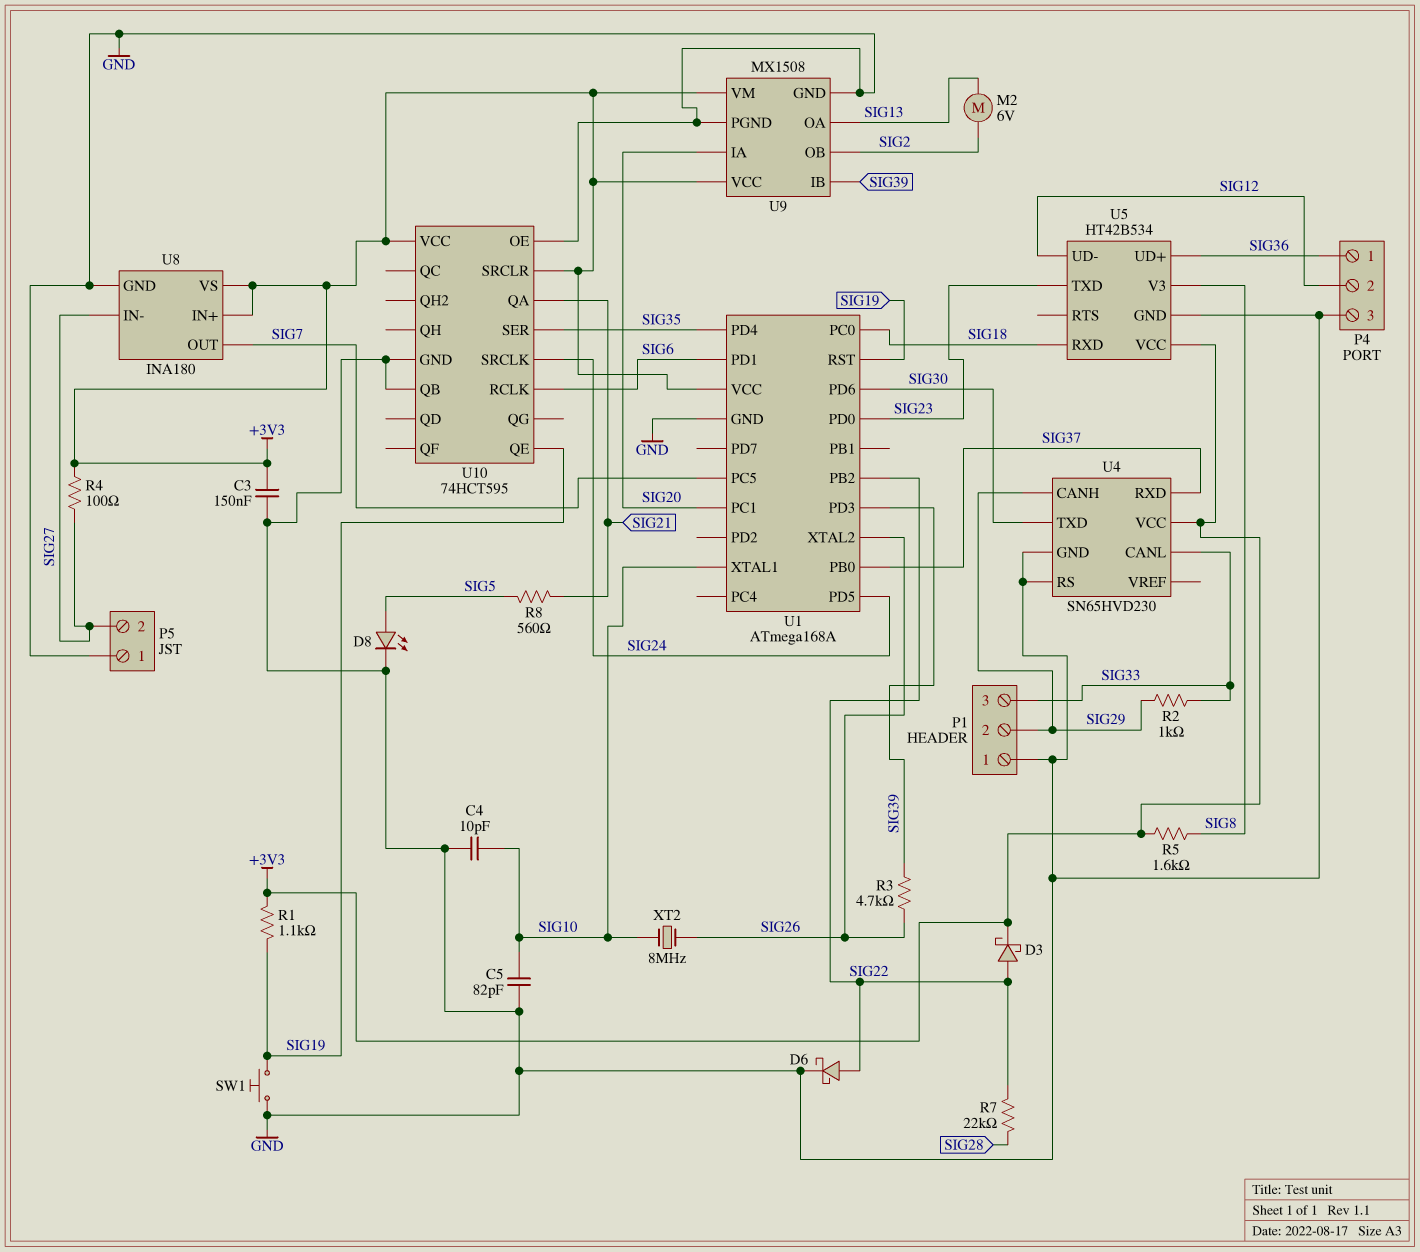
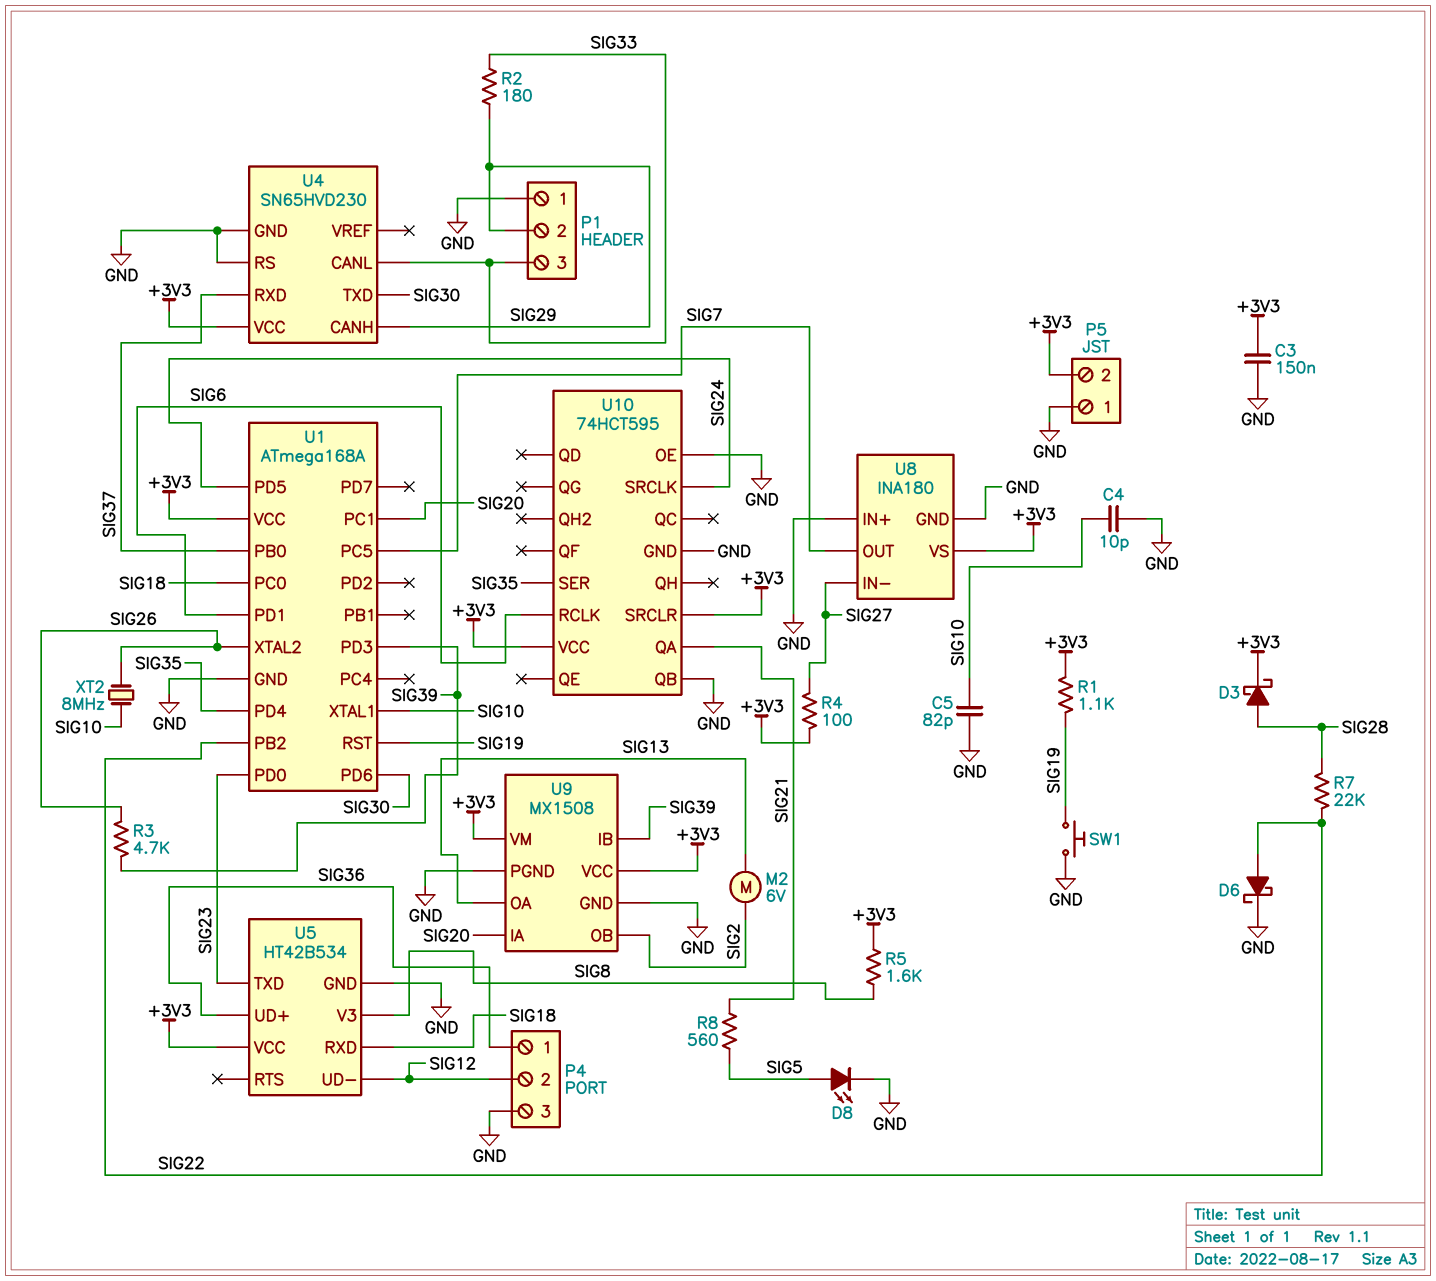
D3: schottky (A SIG22, K +3V3) -> schottky (A SIG28, K +3V3)
P5 pin 2: SIG27 -> +3V3
R2: 1k (SIG29, SIG33) -> 180 (SIG29, SIG33)
U8 pin IN+: +3V3 -> GND
U10 pin QE: SIG19 -> none

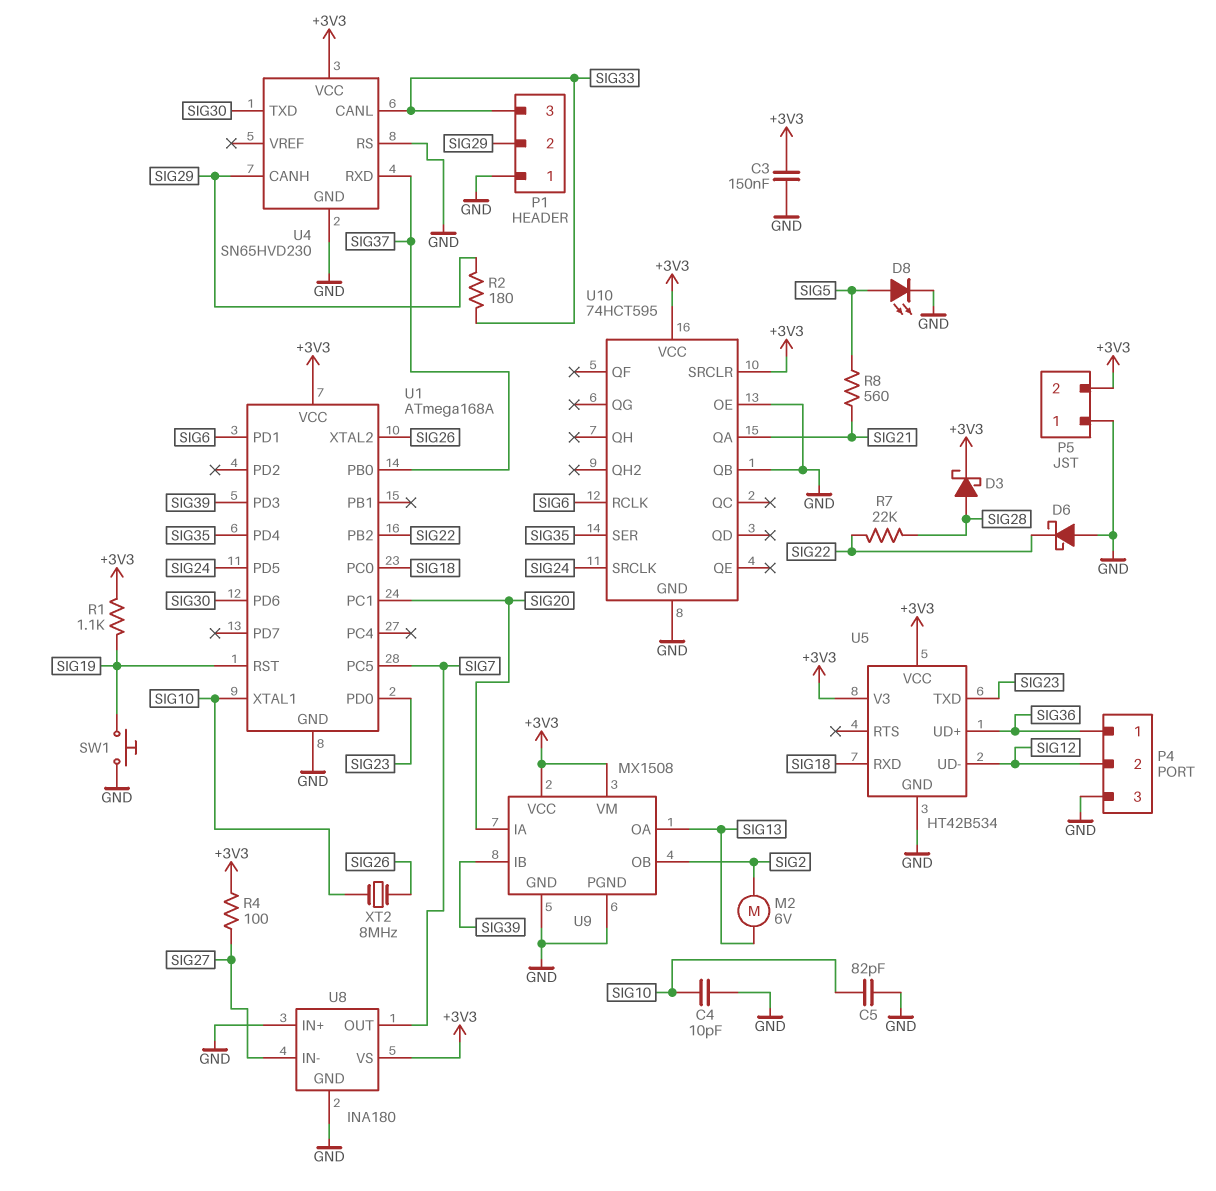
D6: schottky (A SIG22, K GND) -> schottky (A GND, K SIG22)
R3: 4.7k (SIG26, SIG39) -> none
R5: 1.6k (+3V3, SIG8) -> none
U5 pin V3: SIG8 -> +3V3

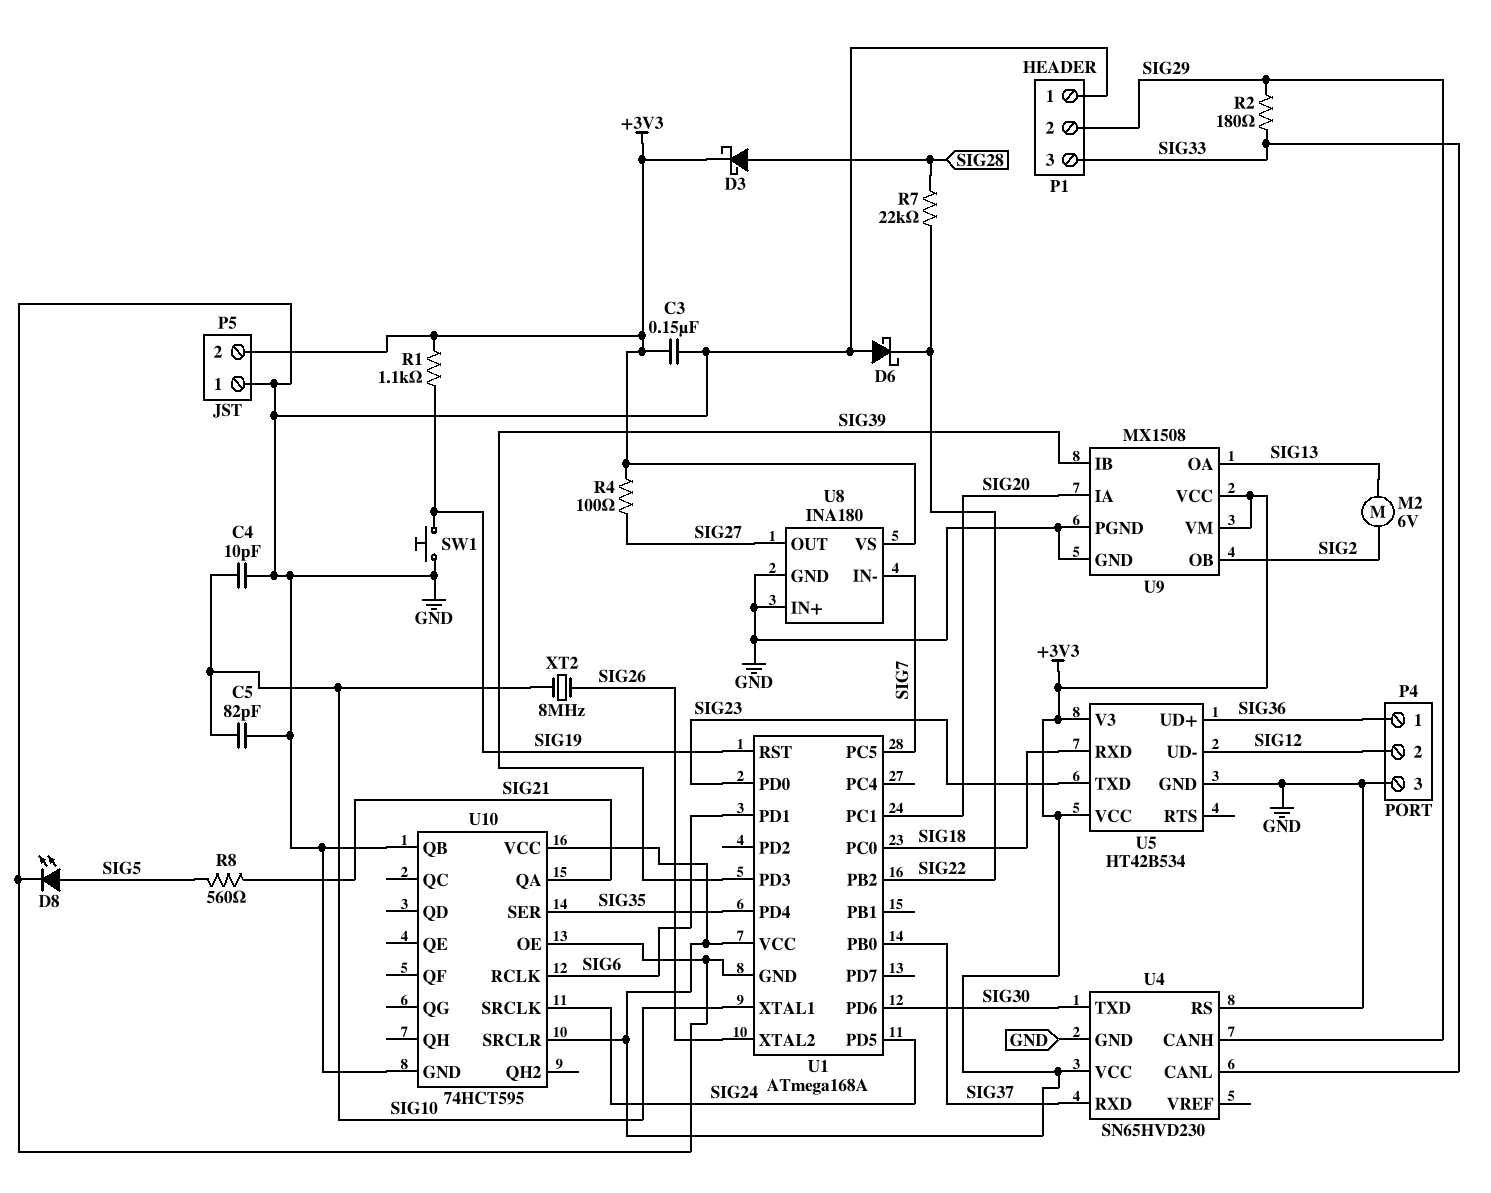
U8 pin IN-: SIG27 -> SIG7
U8 pin OUT: SIG7 -> SIG27

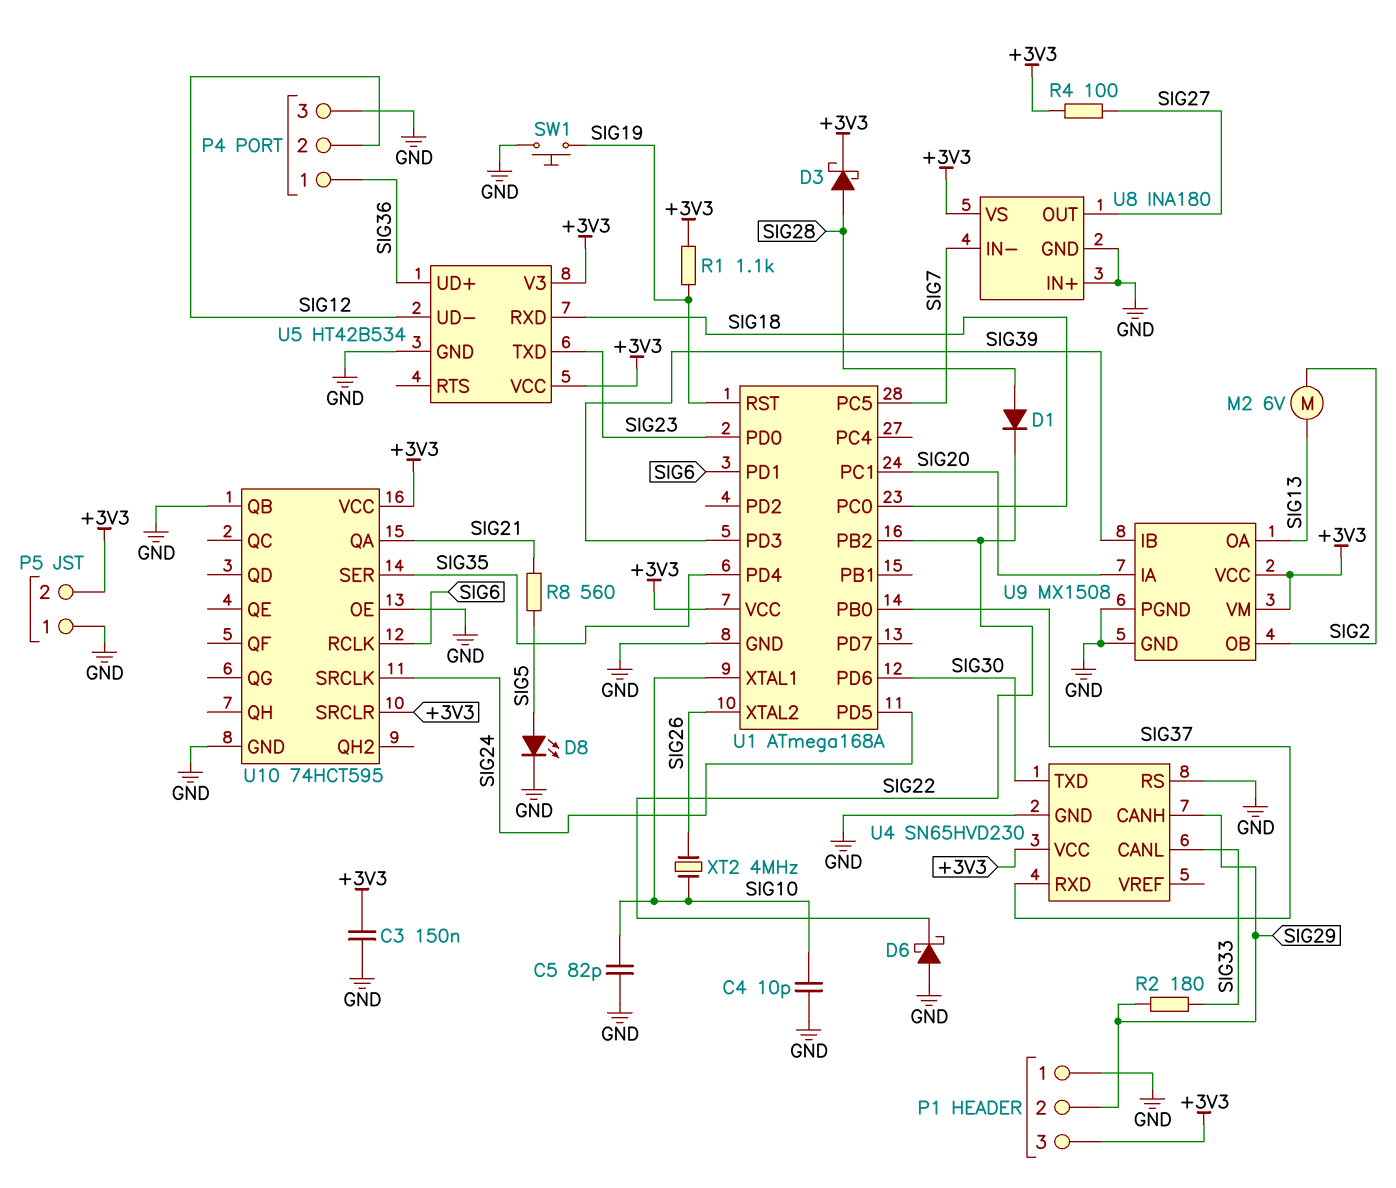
D1: none -> diode (A SIG28, K SIG22)
P1 pin 3: SIG33 -> +3V3
R7: 22k (SIG22, SIG28) -> none
XT2: 8MHz (SIG10, SIG26) -> 4MHz (SIG10, SIG26)

